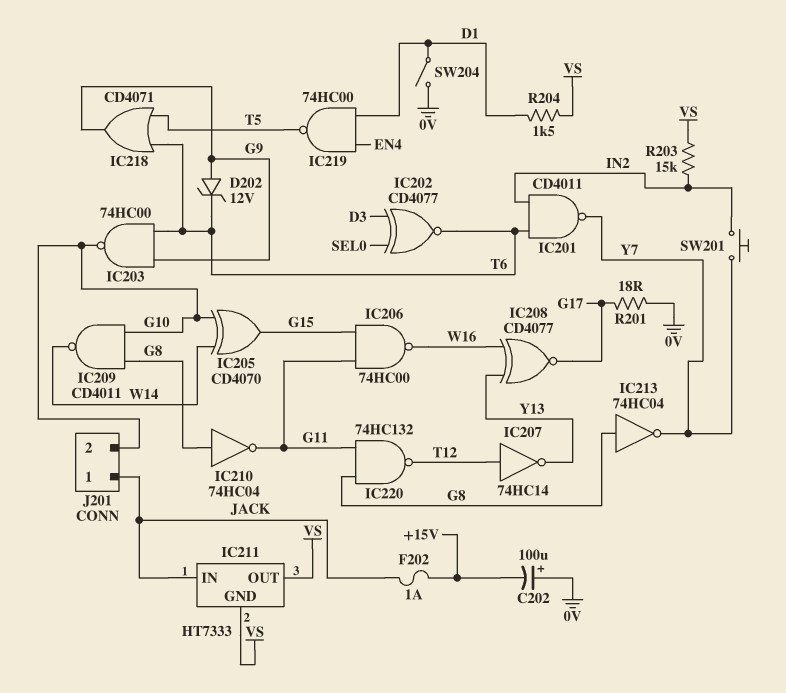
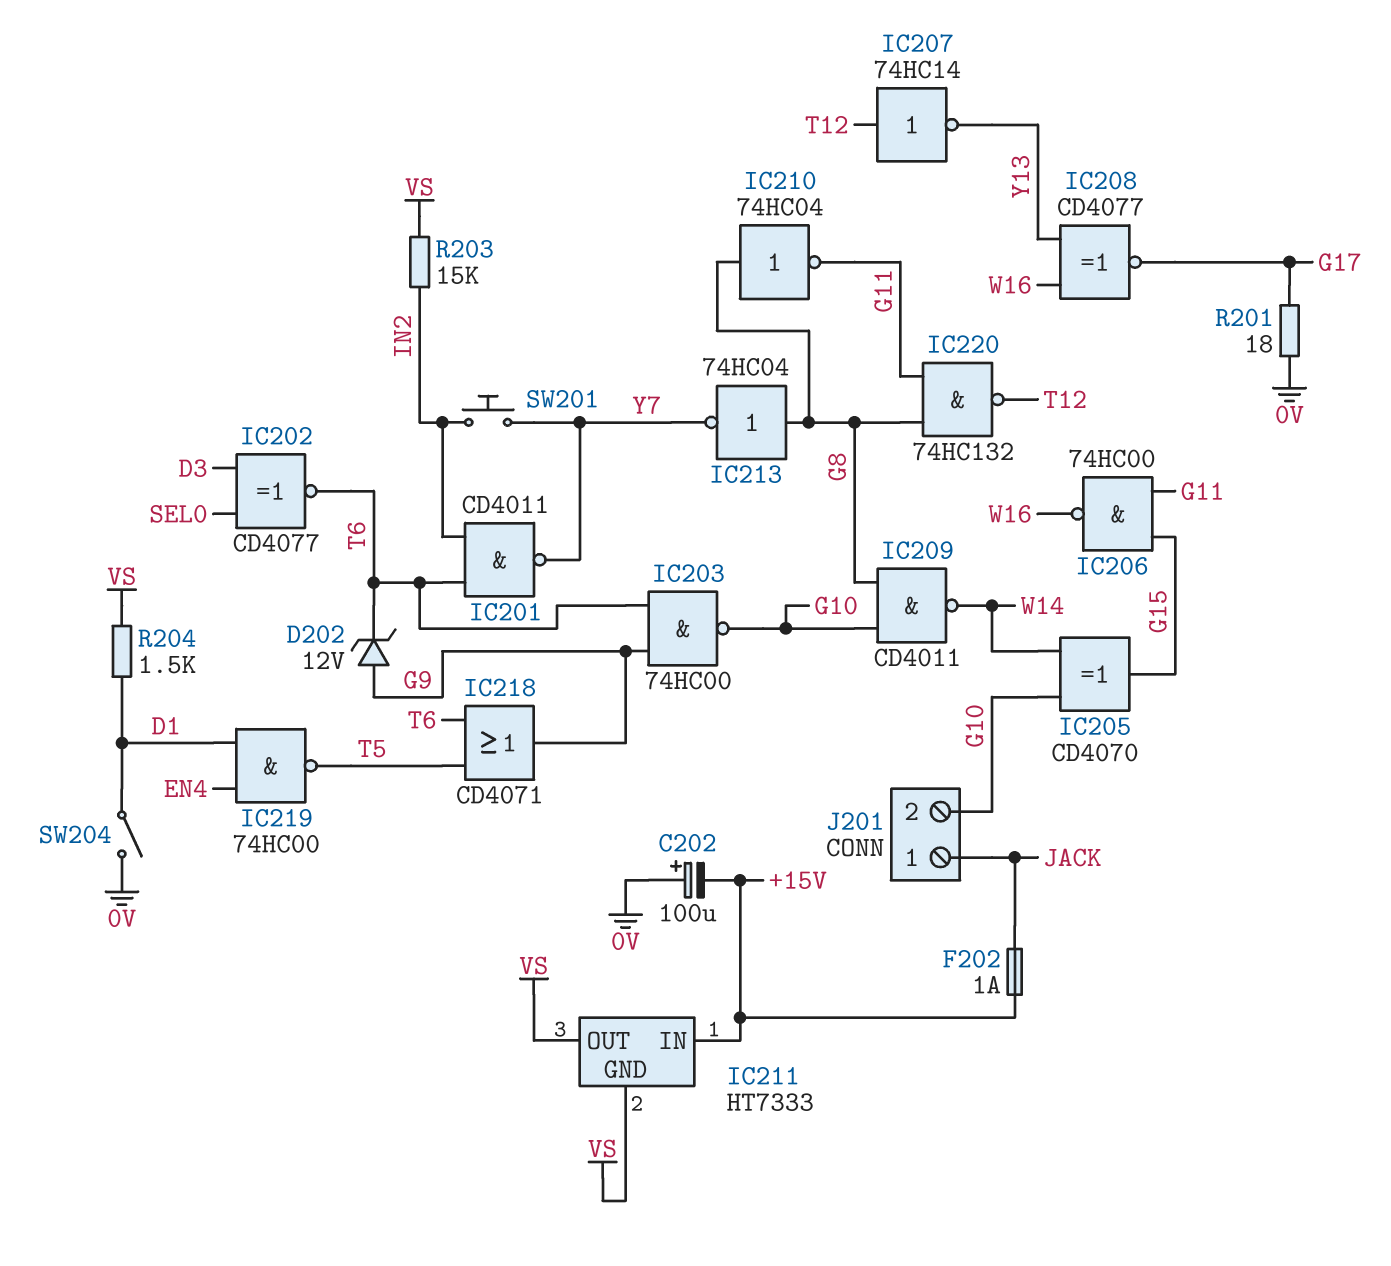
IC211 pin IN: JACK -> +15V

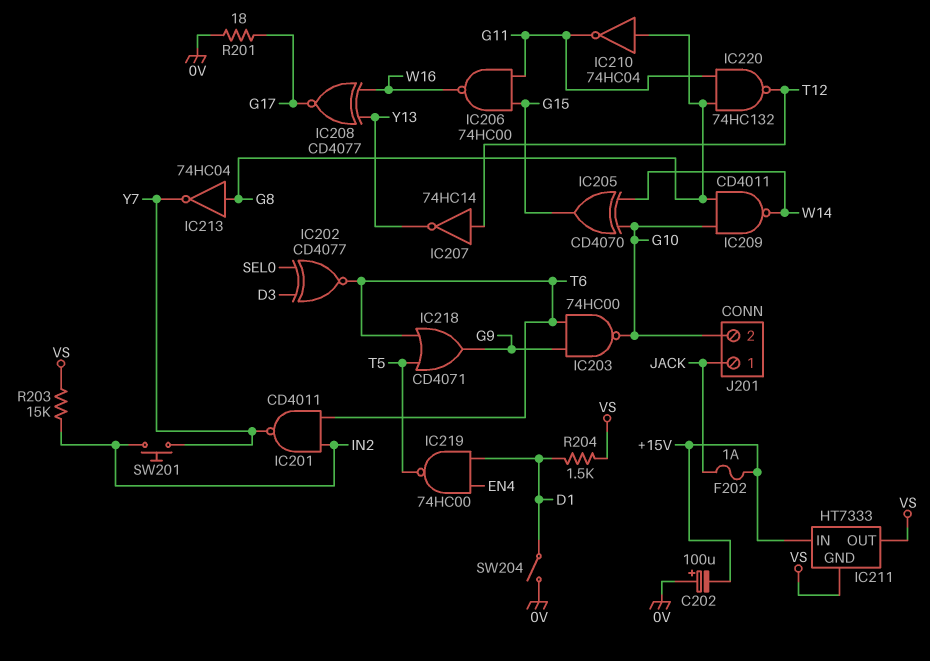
D202: zener 12V (A G9, K T6) -> none

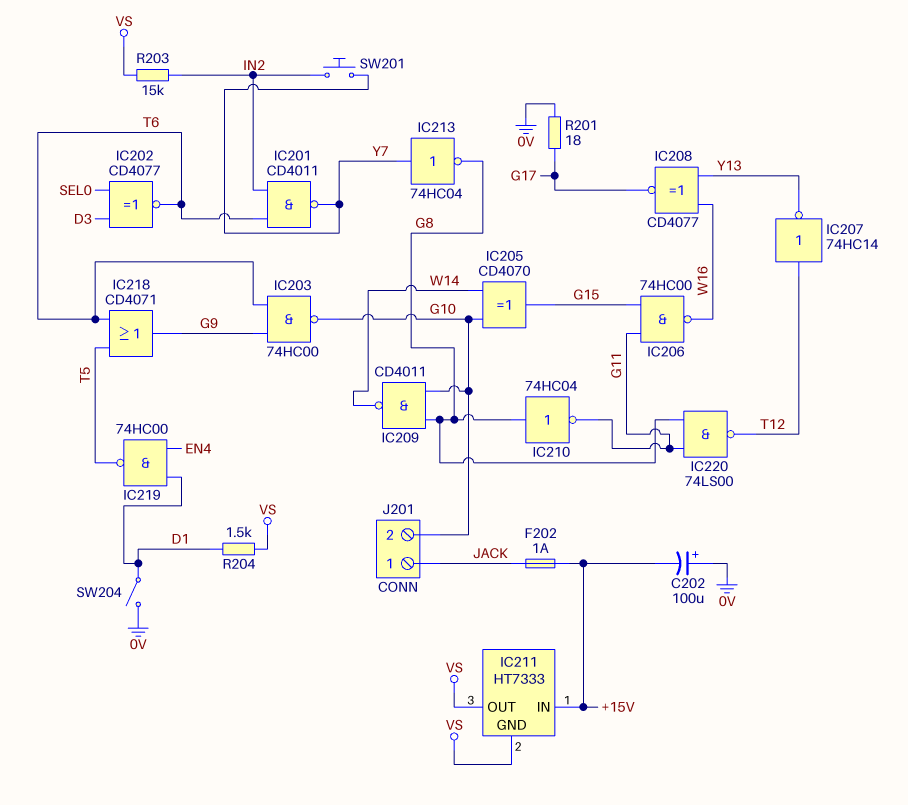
IC213: NOT 74HC04 (in G8, out Y7) -> NOT 74HC04 (in Y7, out G8)
IC220: NAND 74HC132 (in G8, in G11, out T12) -> NAND 74LS00 (in G8, in G11, out T12)

